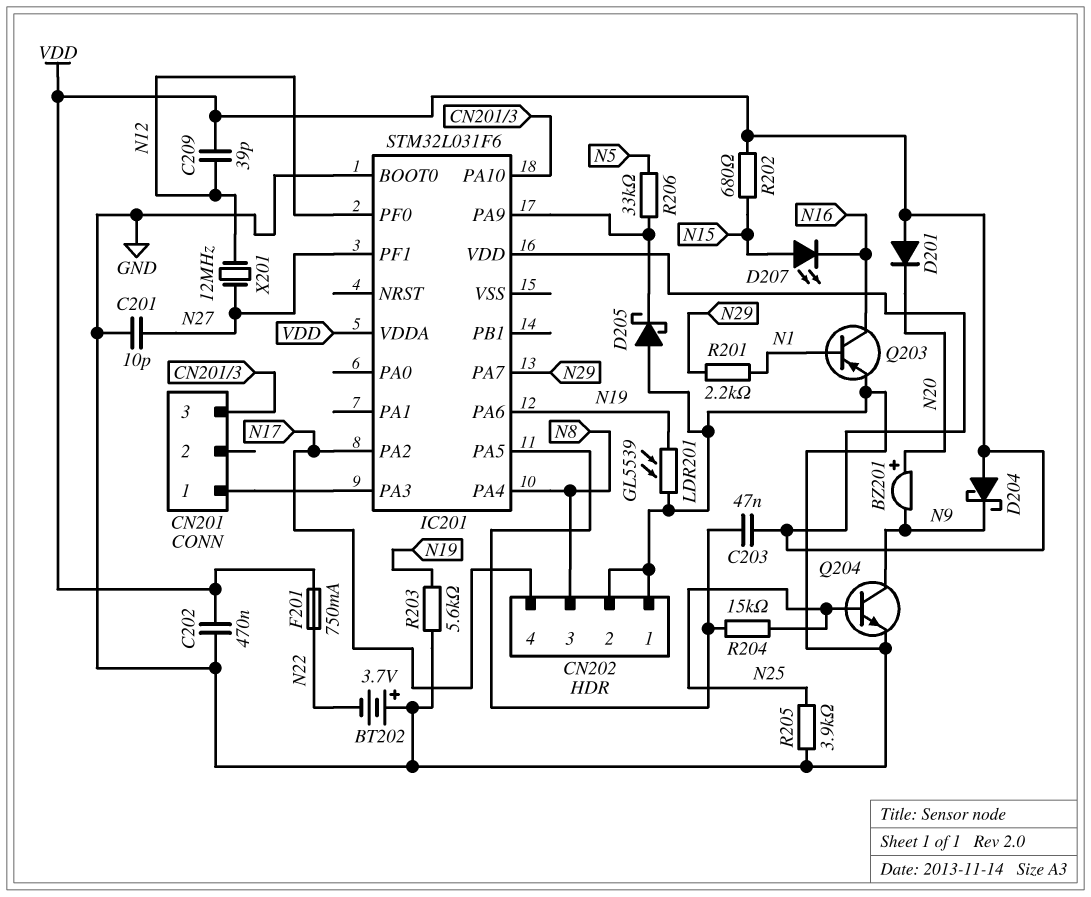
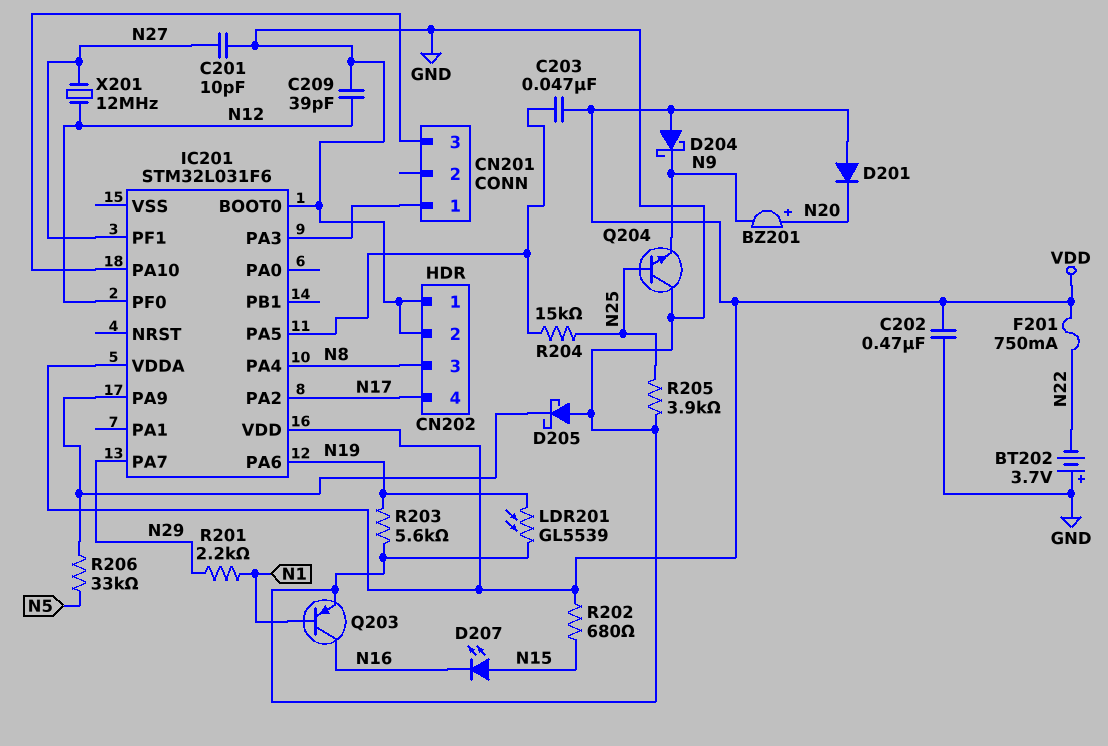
C209: 39pF (N12, VDD) -> 39pF (GND, N12)
Q204: NPN (B N25, C N9, E GND) -> NPN (B N25, C GND, E N9)

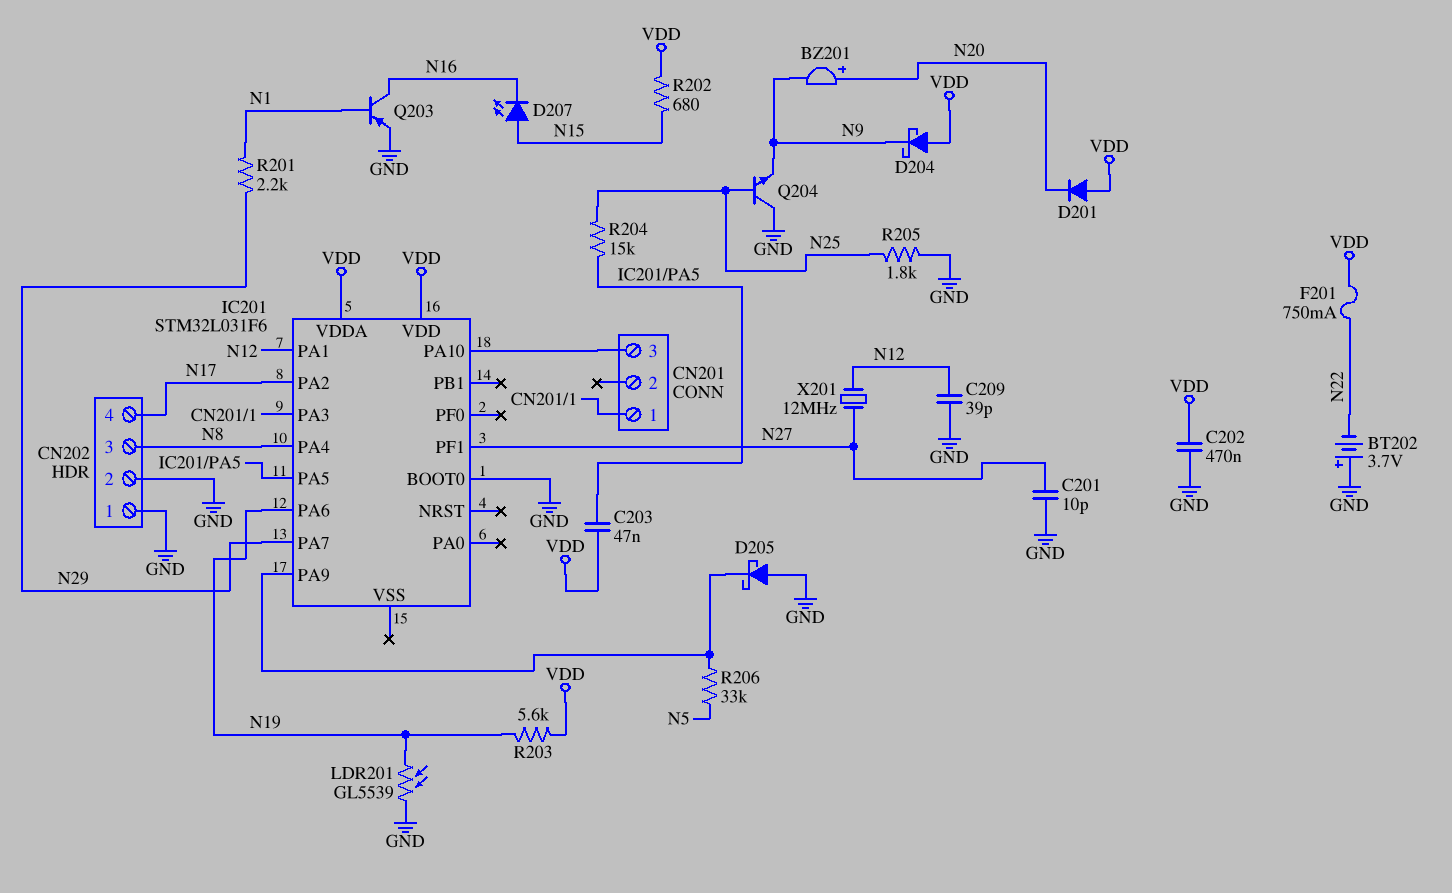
IC201 pin PA1: none -> N12
IC201 pin PF0: N12 -> none
R203: 5.6k (GND, N19) -> 5.6k (N19, VDD)
R205: 3.9k (GND, N25) -> 1.8k (GND, N25)

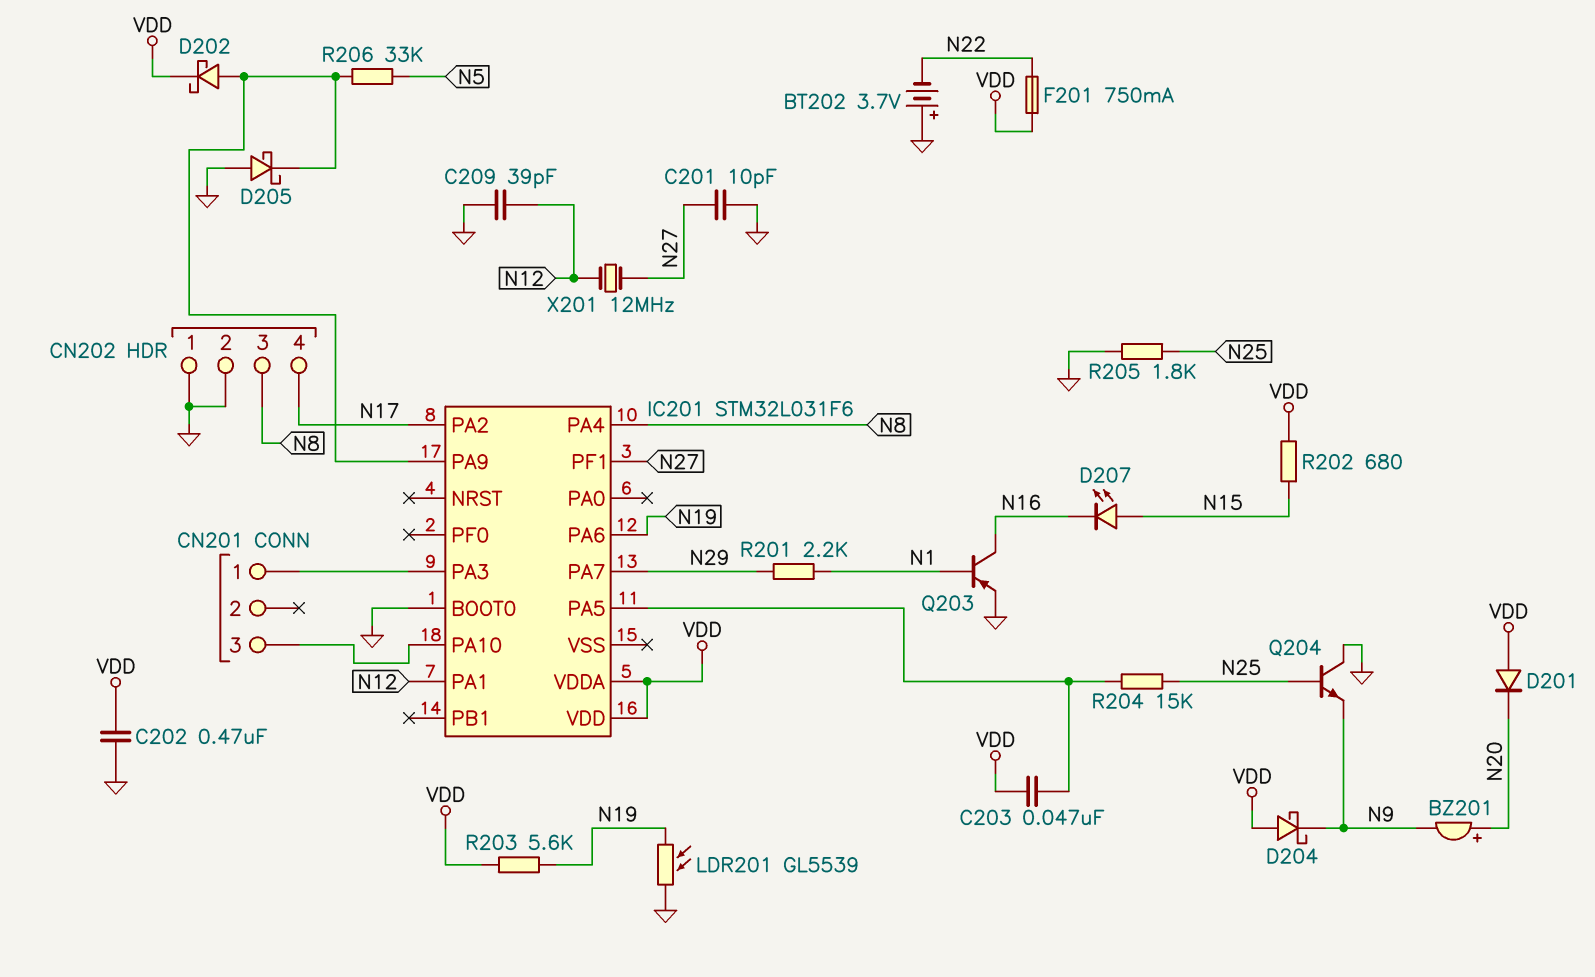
D202: none -> schottky (A IC201/PA9, K VDD)

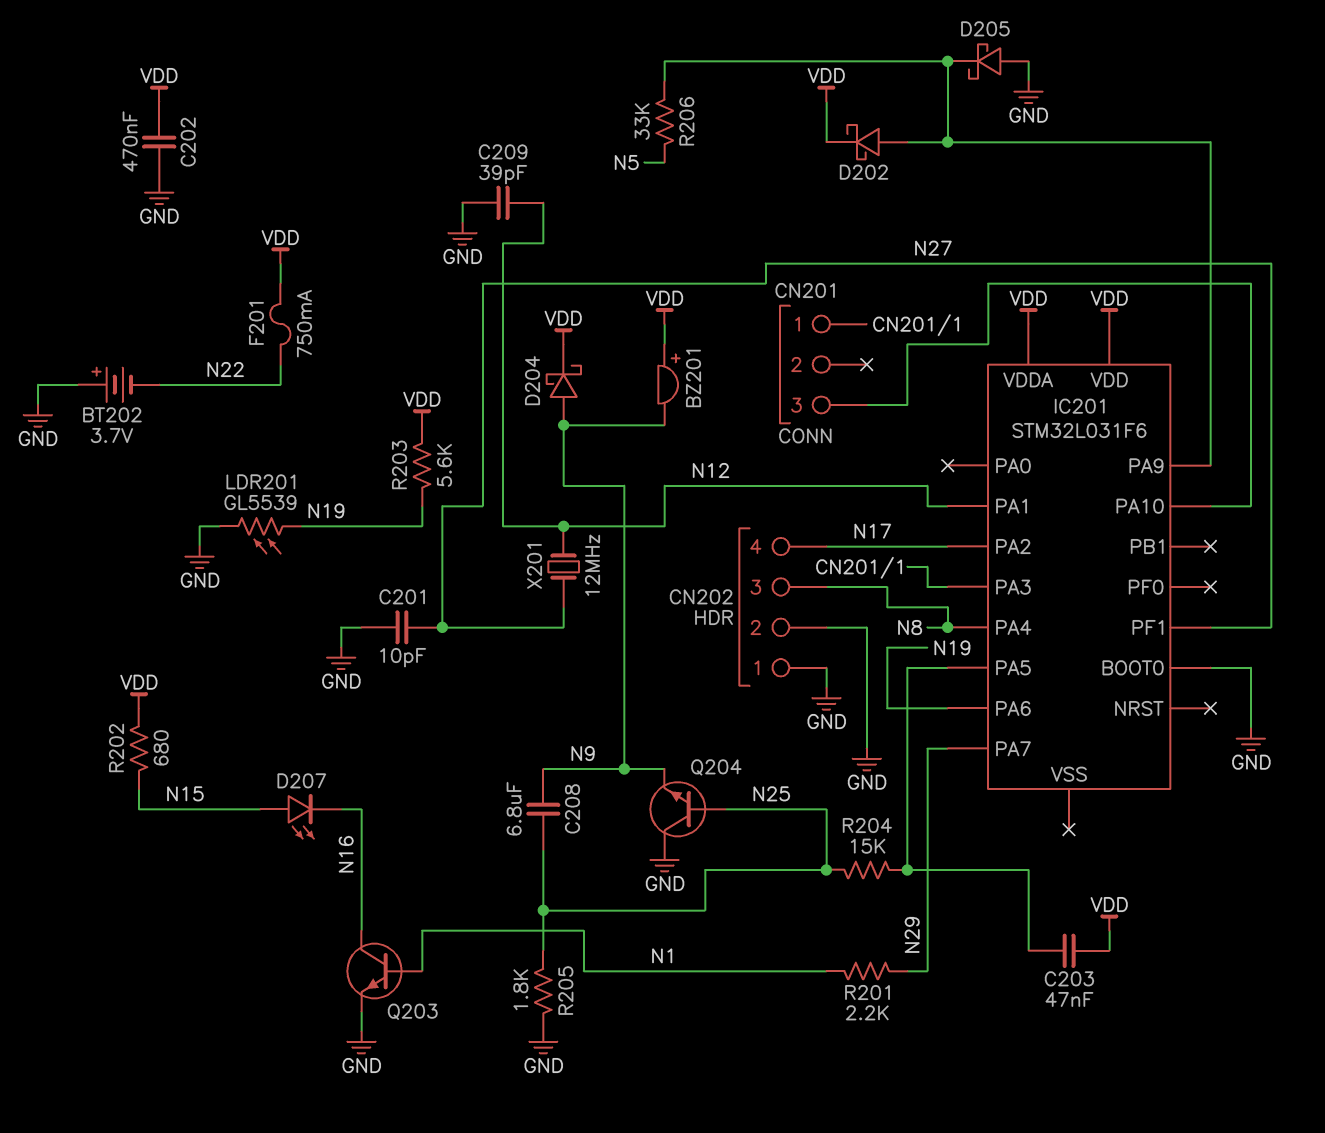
BZ201: buzzer (plus N20, minus N9) -> buzzer (plus VDD, minus N9)
C208: none -> 6.8uF (N9, N25)
D201: diode (A VDD, K N20) -> none
D204: schottky (A VDD, K N9) -> schottky (A N9, K VDD)
Q203: PNP (B N1, C N16, E GND) -> NPN (B N1, C N16, E GND)

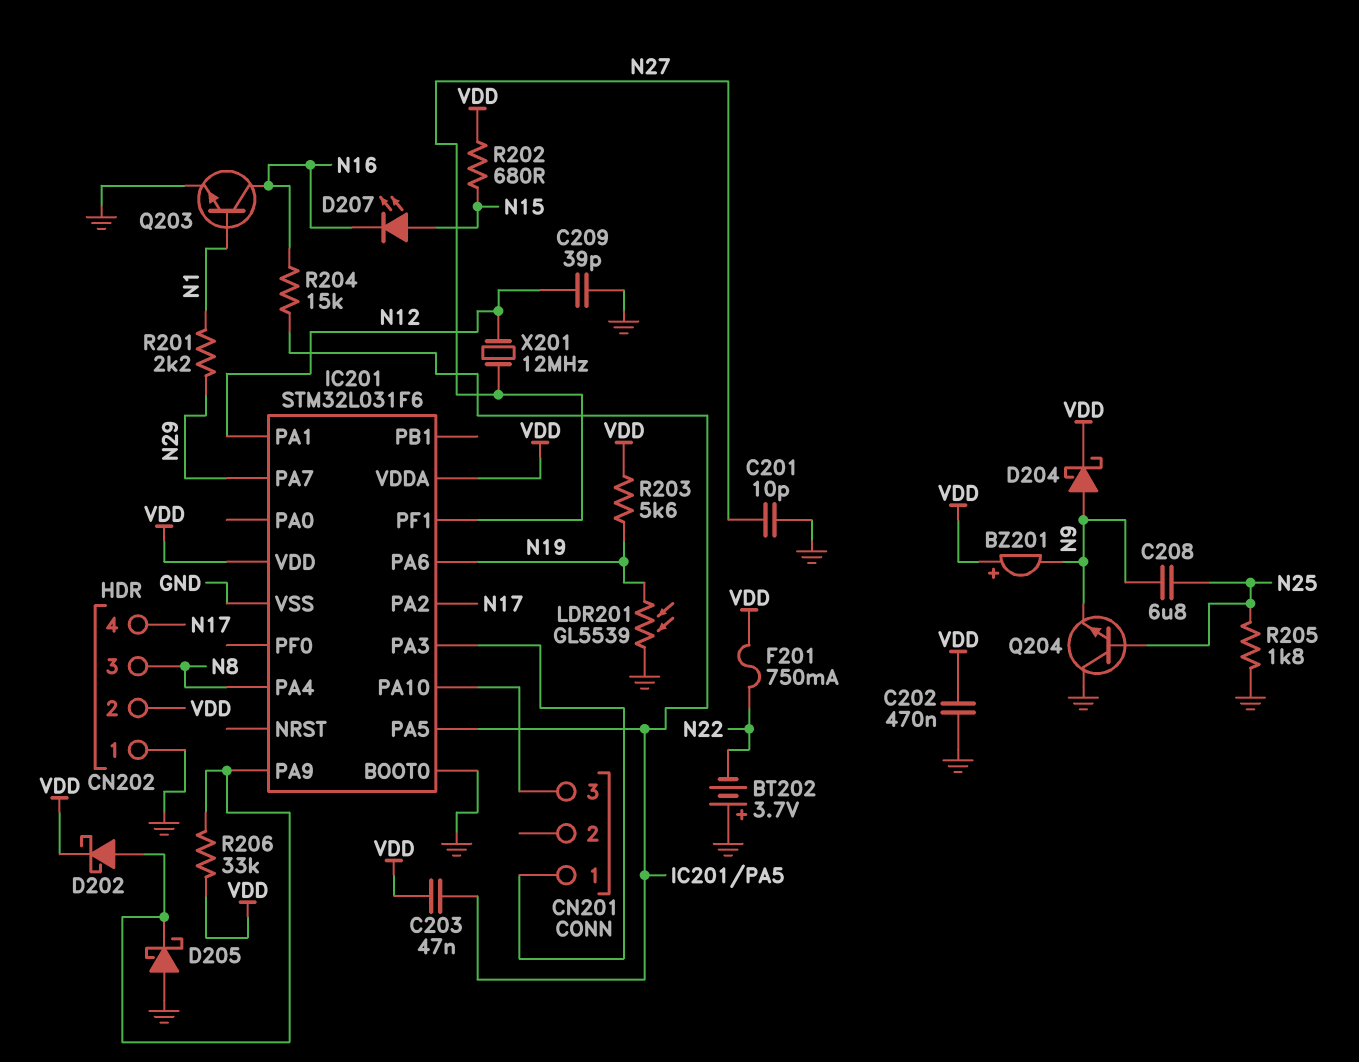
CN202 pin 2: GND -> VDD
IC201 pin VSS: none -> GND
R204: 15k (IC201/PA5, N25) -> 15k (IC201/PA5, N16)
R206: 33k (IC201/PA9, N5) -> 33k (IC201/PA9, VDD)

